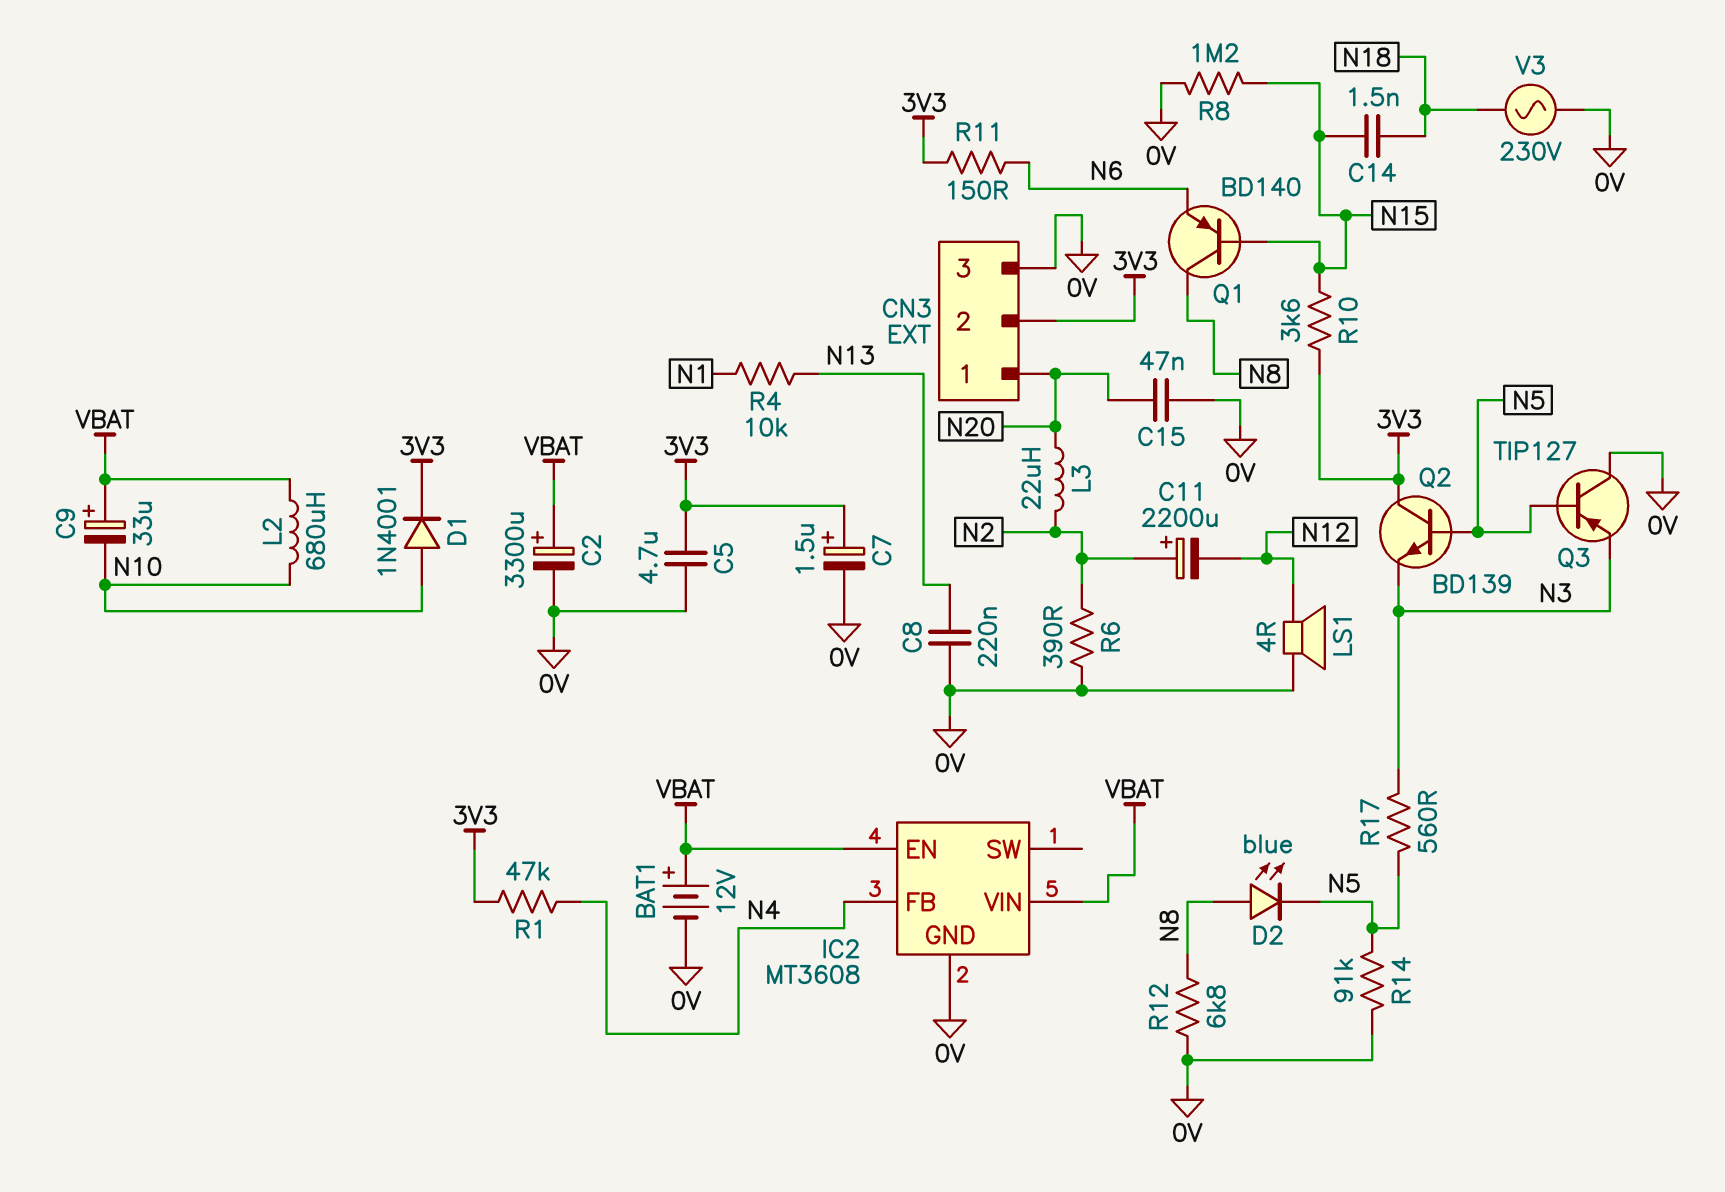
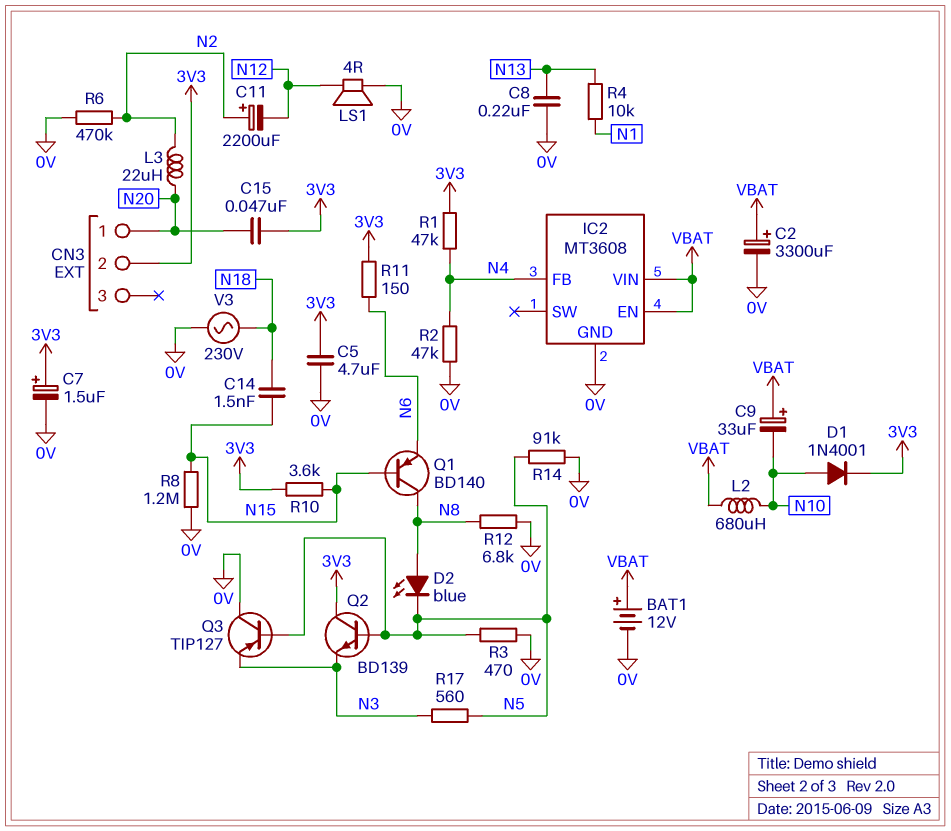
C15: 47nF (0V, N20) -> 47nF (3V3, N20)
CN3 pin 3: 0V -> none
R2: none -> 47k (0V, N4)
R3: none -> 470 (0V, N5)
R6: 390 (0V, N2) -> 470k (0V, N2)

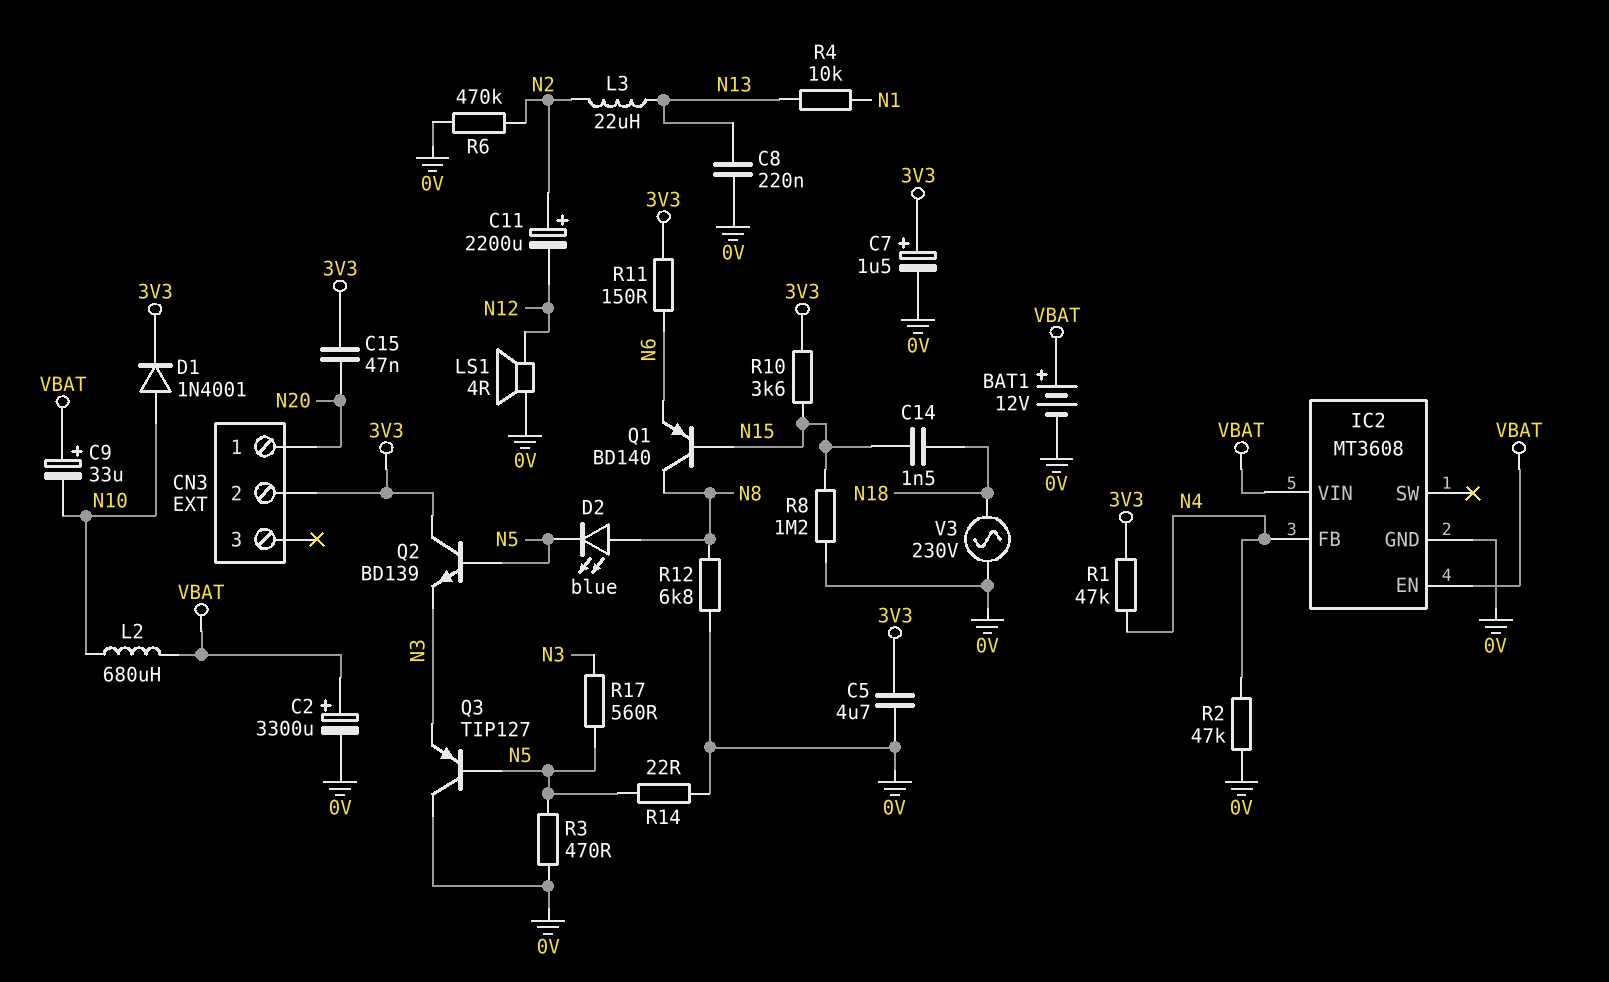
L3: 22uH (N2, N20) -> 22uH (N2, N13)
R14: 91k (0V, N5) -> 22 (0V, N5)

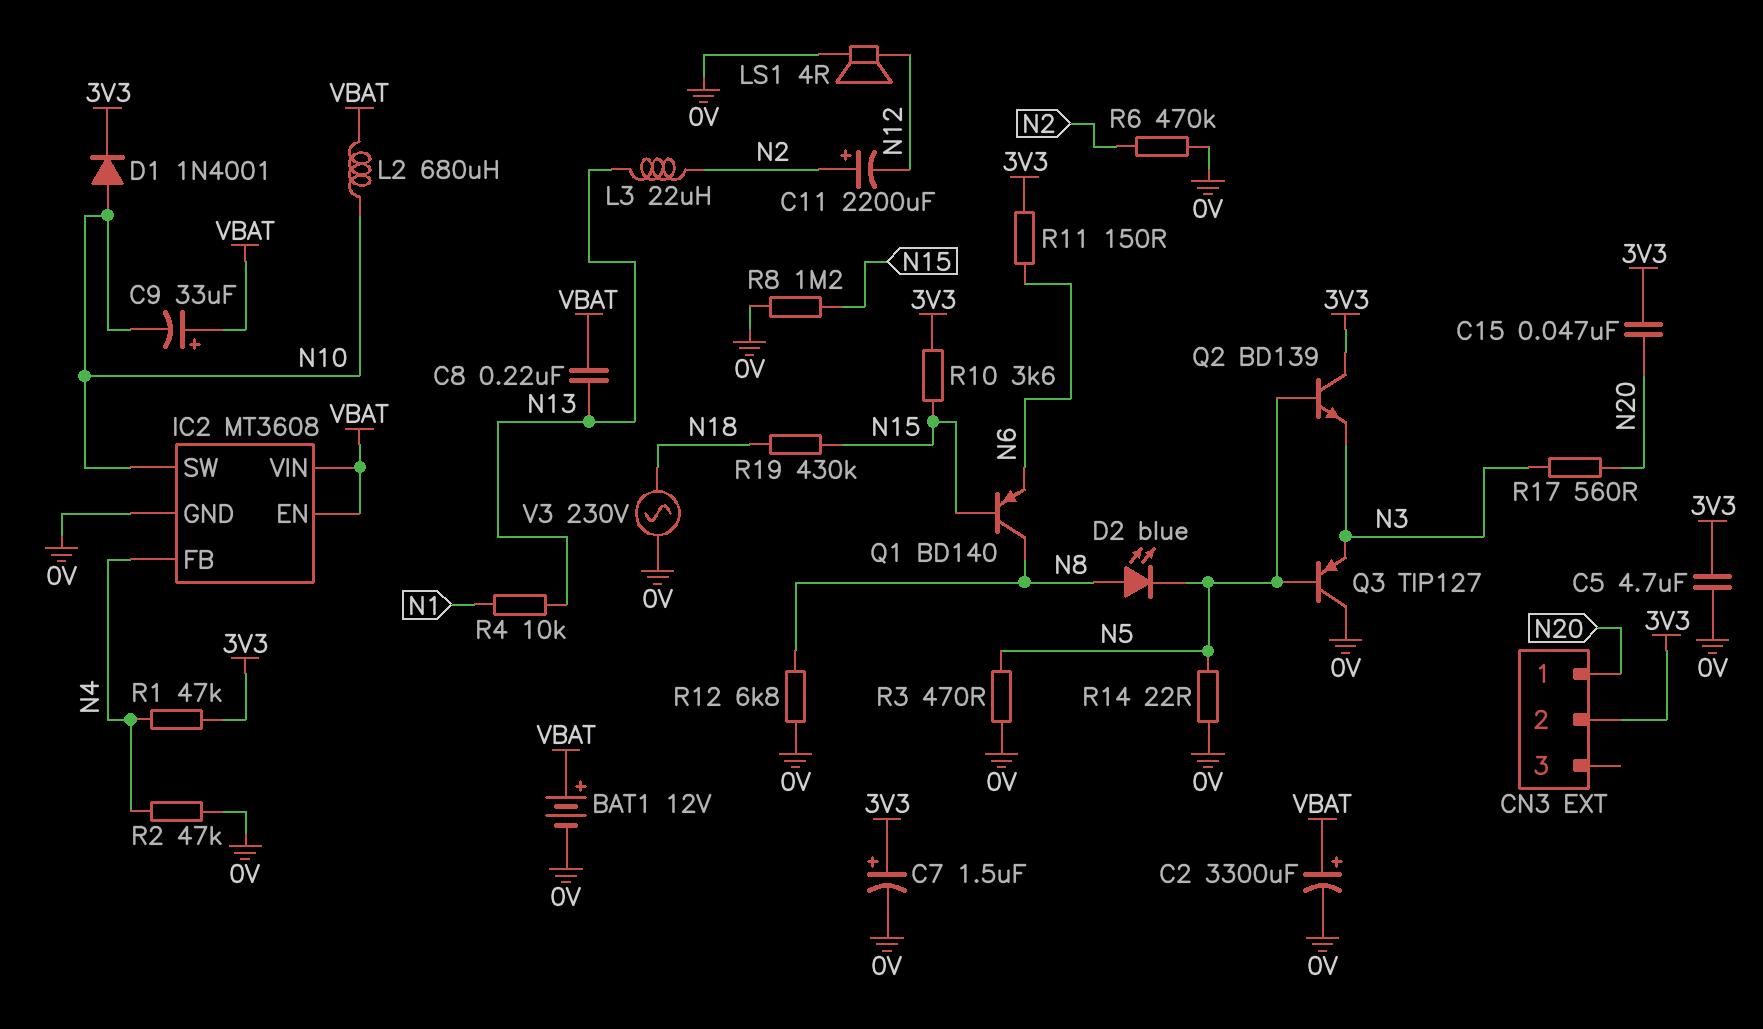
C8: 220nF (0V, N13) -> 220nF (N13, VBAT)
C14: 1.5nF (N15, N18) -> none
IC2 pin SW: none -> N10
R17: 560 (N3, N5) -> 560 (N3, N20)
R19: none -> 430k (N15, N18)

